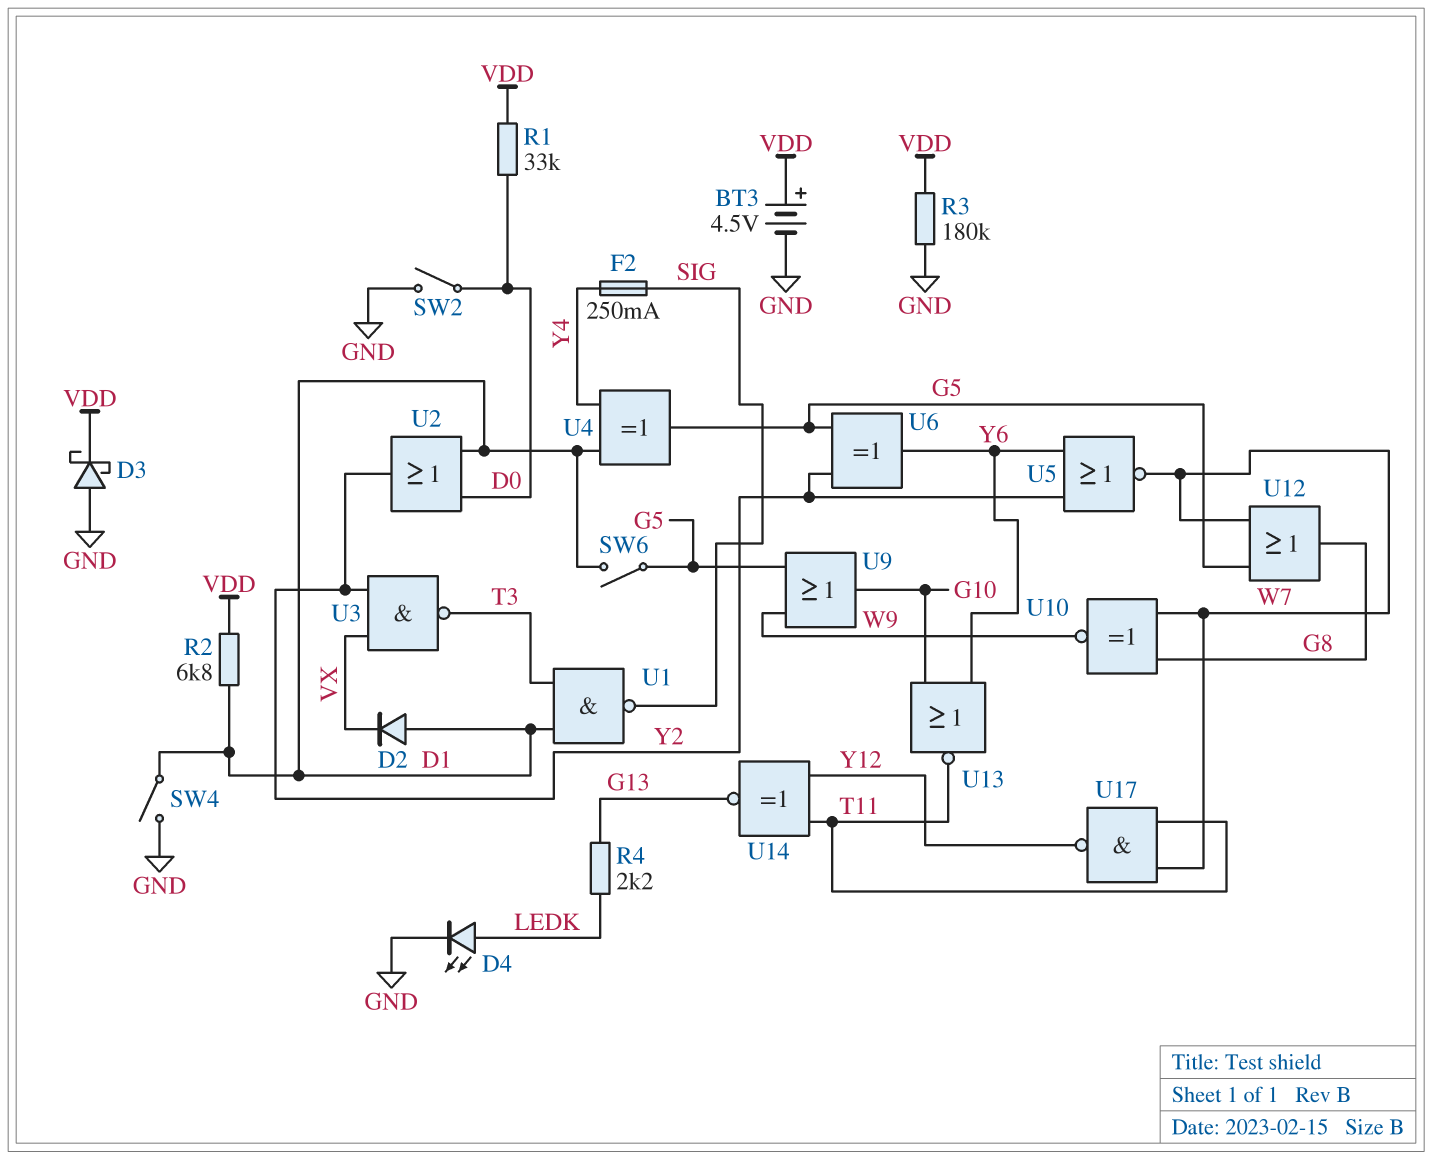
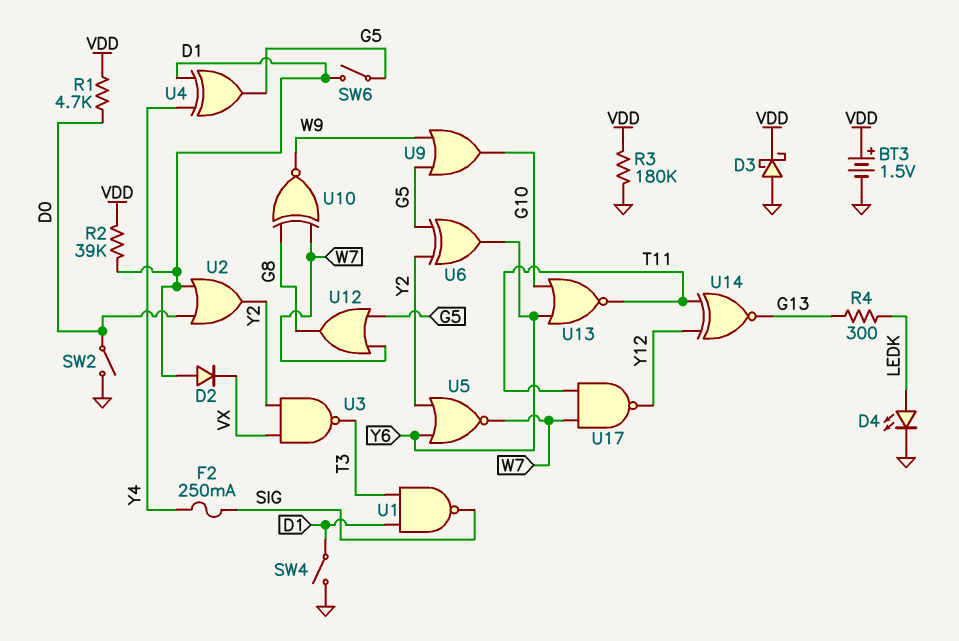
BT3: 4.5V (plus VDD, minus GND) -> 1.5V (plus VDD, minus GND)
R1: 33k (D0, VDD) -> 4.7k (D0, VDD)
R2: 6.8k (D1, VDD) -> 39k (D1, VDD)
R4: 2.2k (G13, LEDK) -> 300 (G13, LEDK)

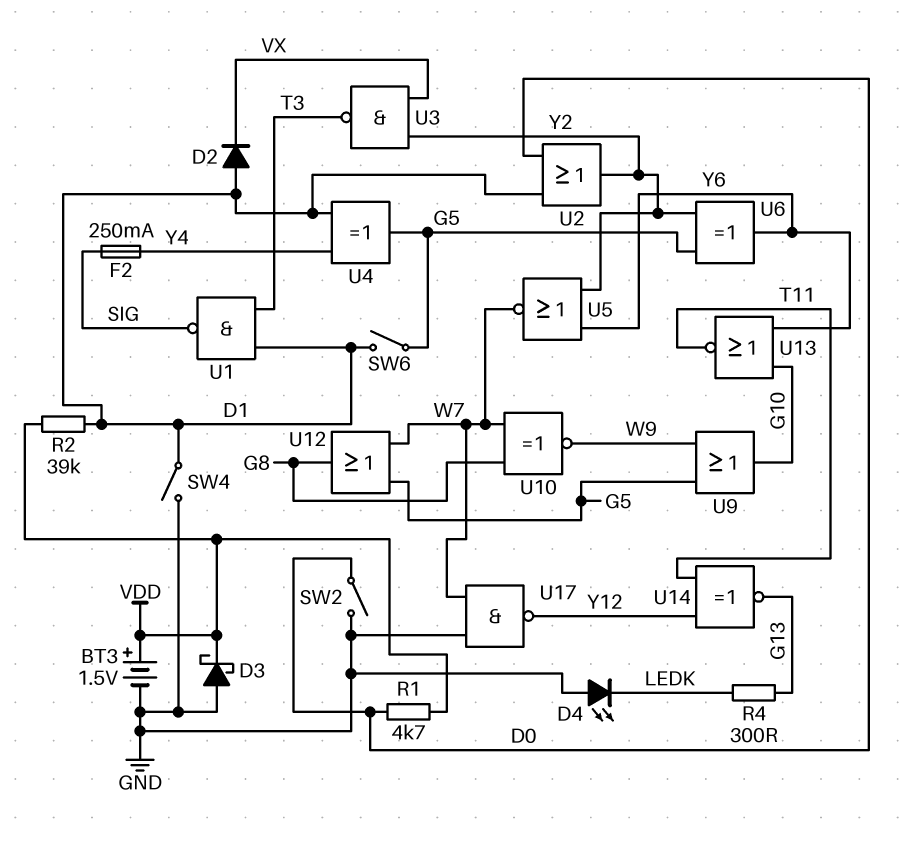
D4: LED (A LEDK, K GND) -> LED (A GND, K LEDK)
R3: 180k (GND, VDD) -> none
U17: NAND (in T11, in W7, out Y12) -> NAND (in GND, in W7, out Y12)

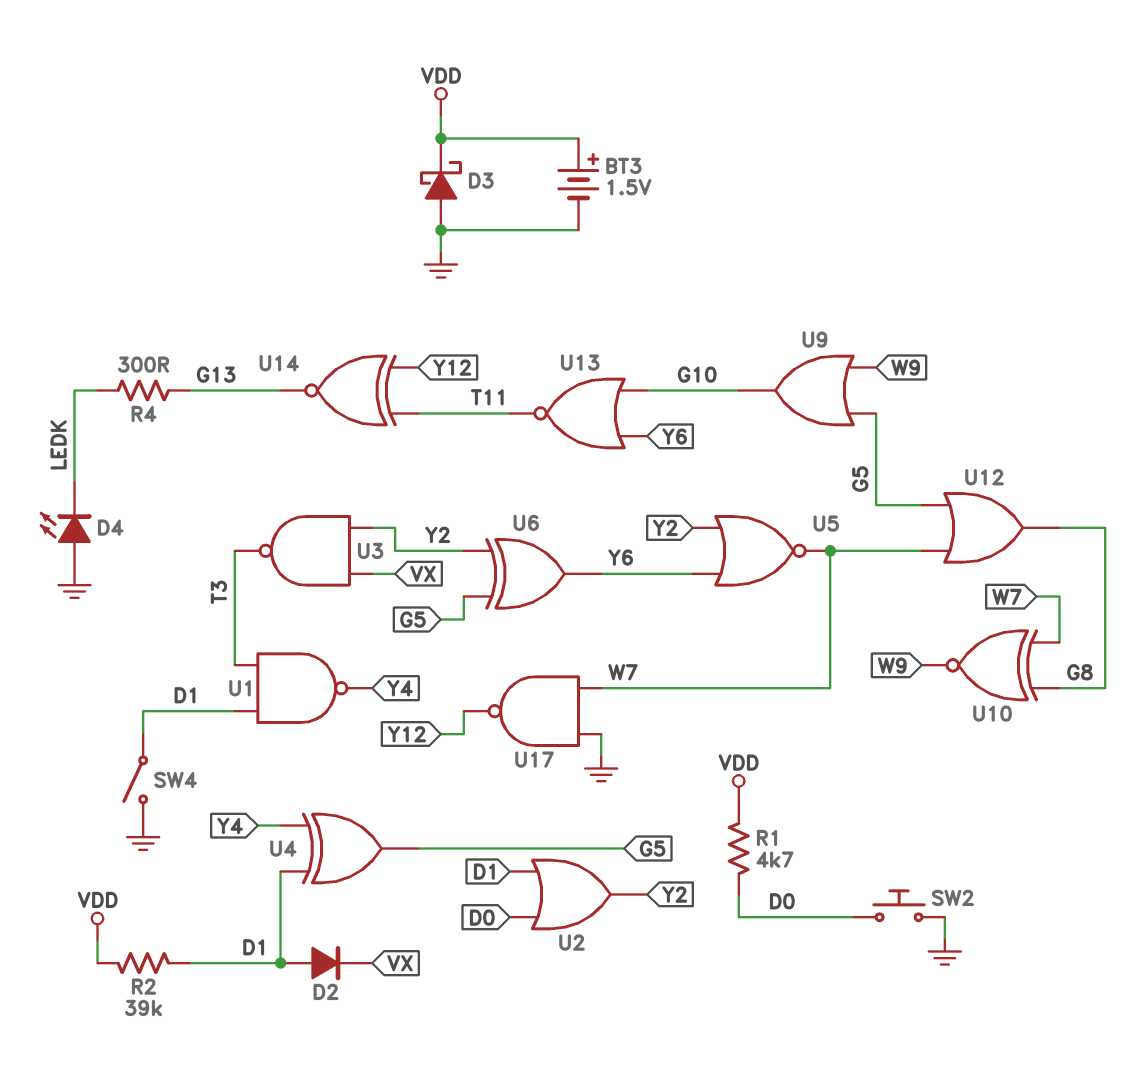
F2: 250mA (SIG, Y4) -> none
SW2: switch (D0, GND) -> button (D0, GND)
SW6: switch (D1, G5) -> none
U1: NAND (in D1, in T3, out SIG) -> NAND (in D1, in T3, out Y4)

